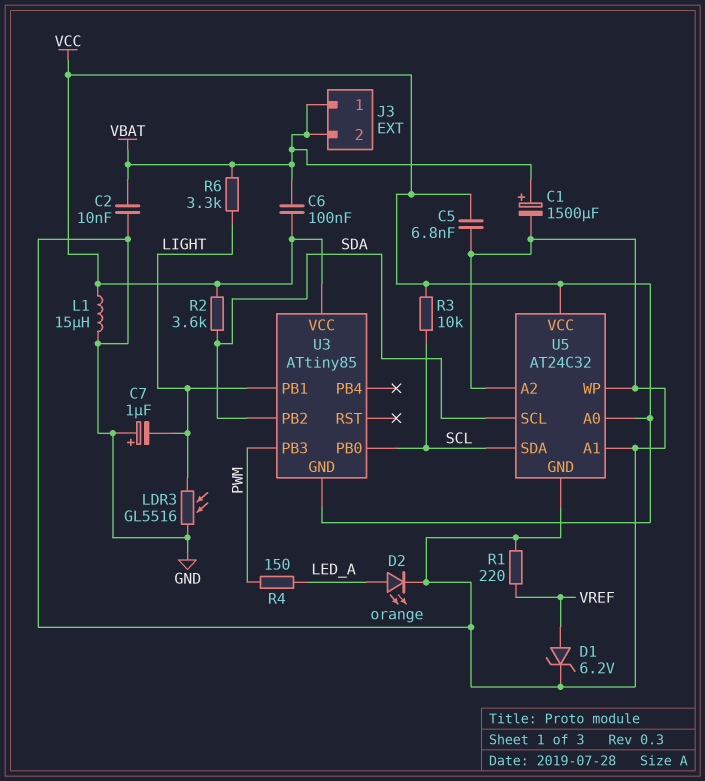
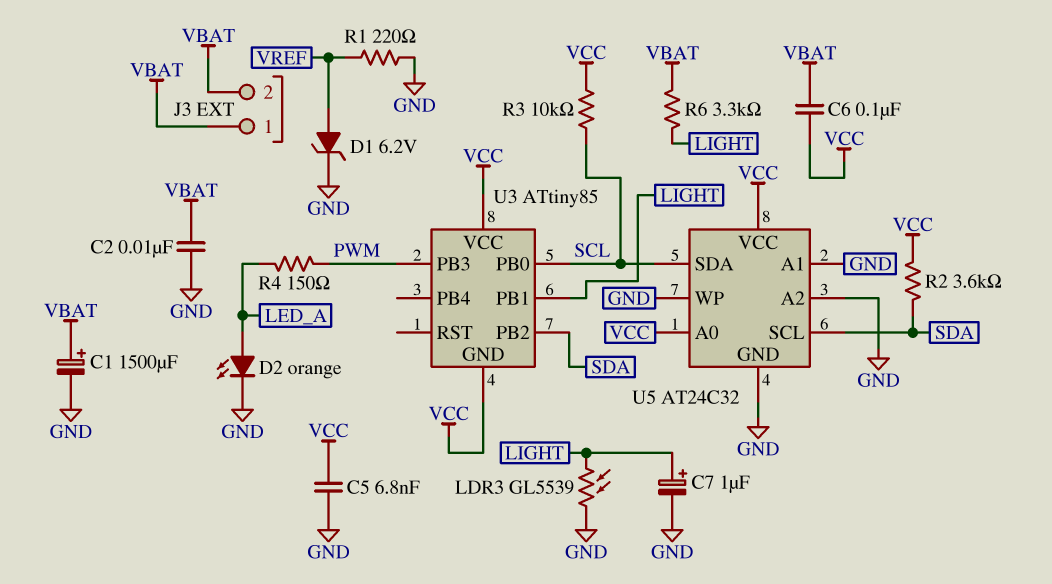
C7: 1uF (plus GND, minus LIGHT) -> 1uF (plus LIGHT, minus GND)
L1: 15uH (GND, VCC) -> none
LDR3: GL5516 (GND, LIGHT) -> GL5539 (GND, LIGHT)

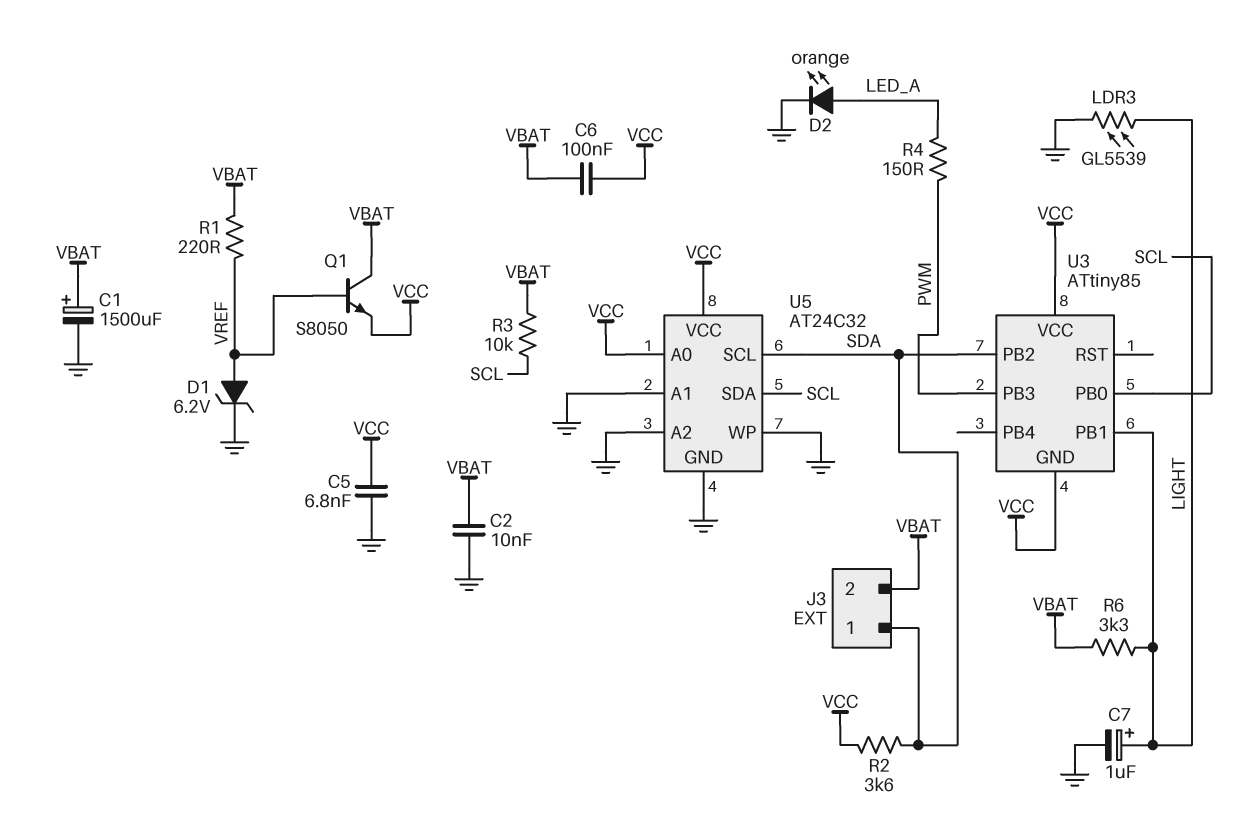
J3 pin 1: VBAT -> SDA
Q1: none -> NPN S8050 (B VREF, C VBAT, E VCC)
R1: 220 (GND, VREF) -> 220 (VBAT, VREF)
R3: 10k (SCL, VCC) -> 10k (SCL, VBAT)

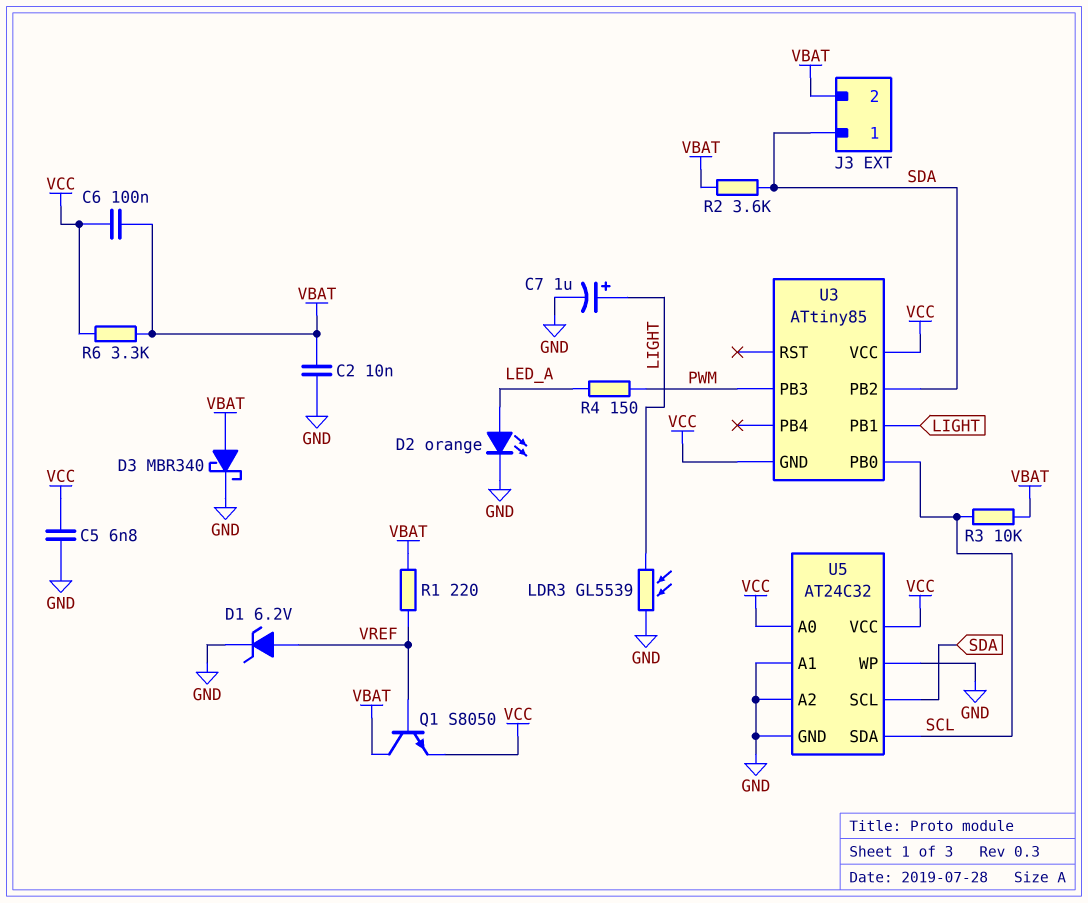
C1: 1500uF (plus VBAT, minus GND) -> none
D3: none -> schottky MBR340 (A VBAT, K GND)
R2: 3.6k (SDA, VCC) -> 3.6k (SDA, VBAT)
R6: 3.3k (LIGHT, VBAT) -> 3.3k (VBAT, VCC)

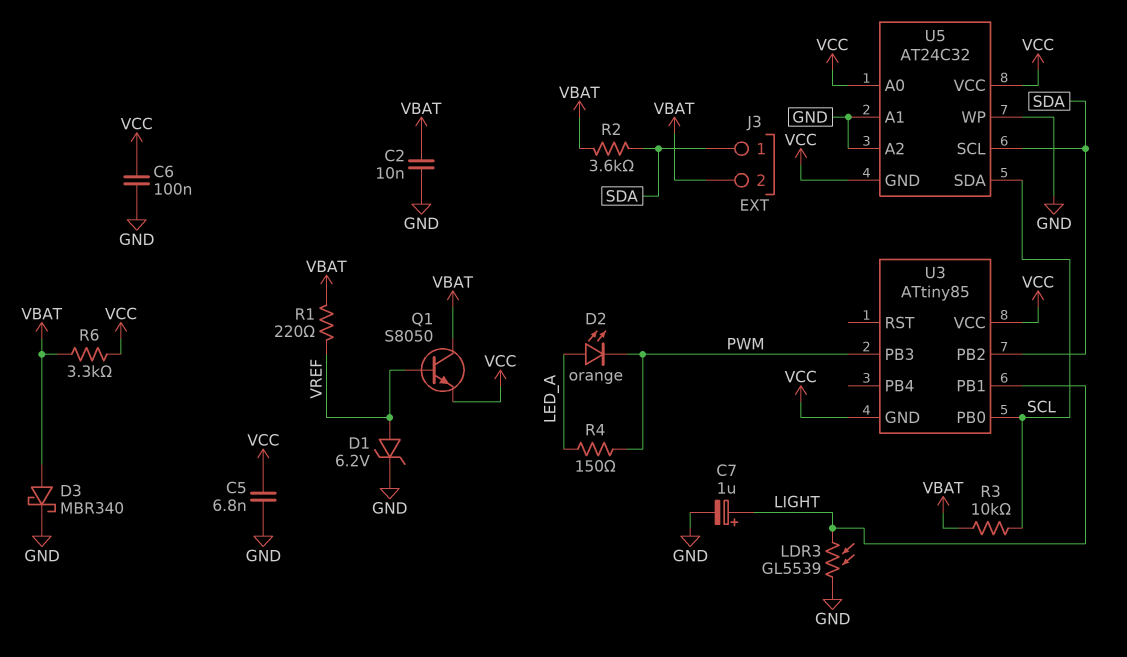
C6: 100nF (VBAT, VCC) -> 100nF (GND, VCC)
D2: LED orange (A LED_A, K GND) -> LED orange (A LED_A, K PWM)
U5 pin GND: GND -> VCC

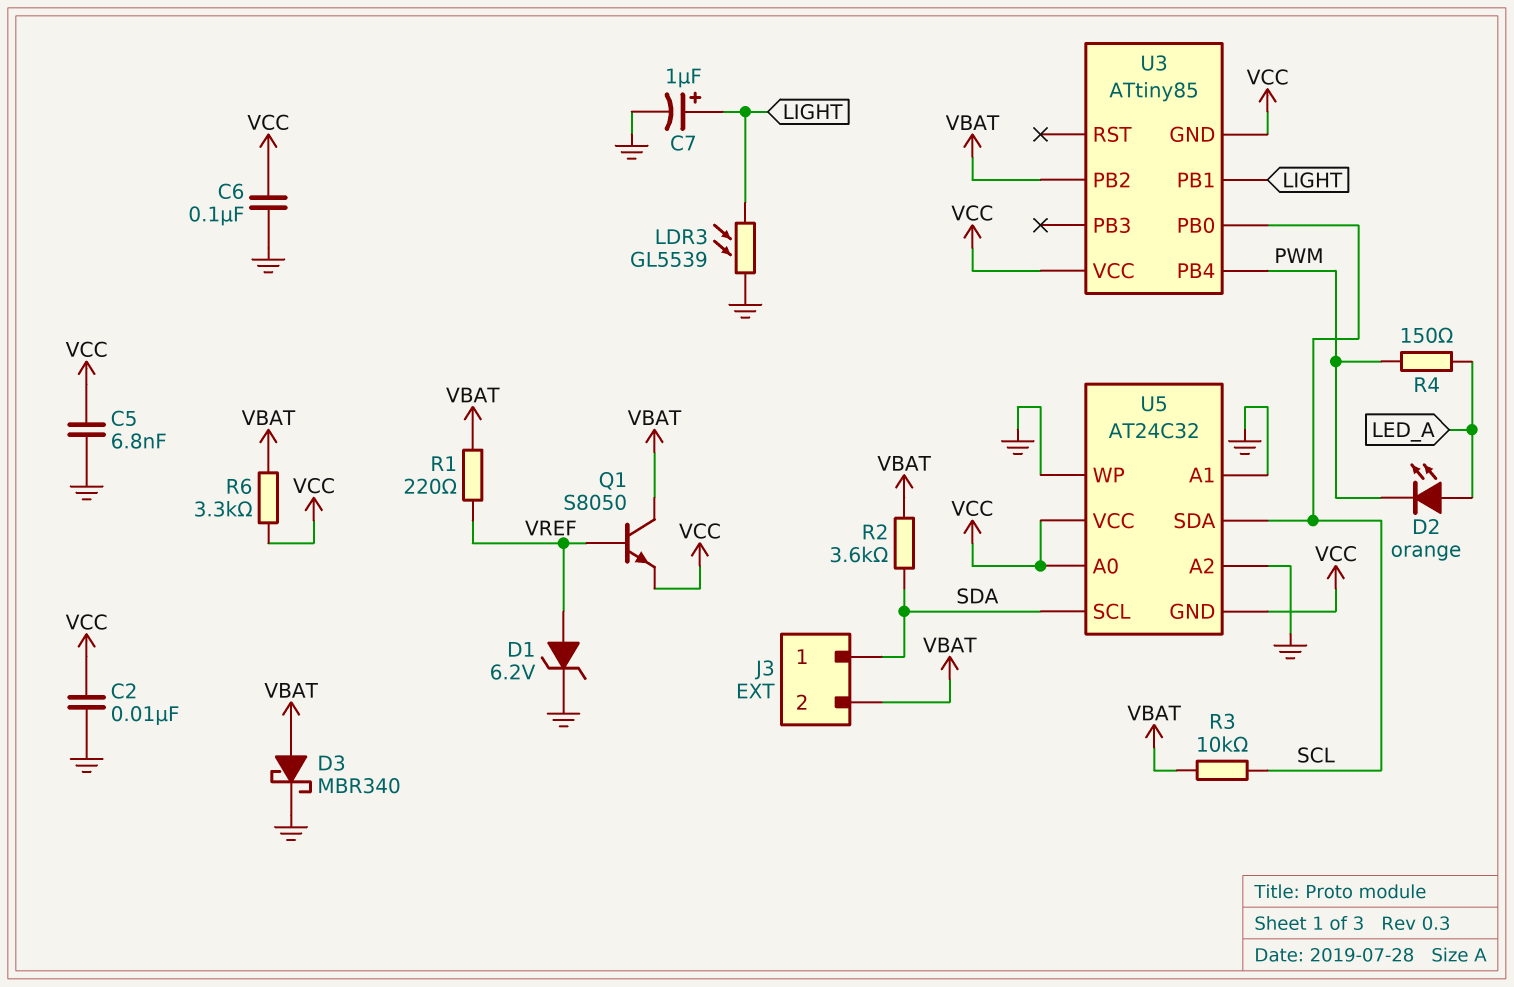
C2: 10nF (GND, VBAT) -> 10nF (GND, VCC)
U3 pin PB2: SDA -> VBAT
U3 pin PB3: PWM -> none
U3 pin PB4: none -> PWM

